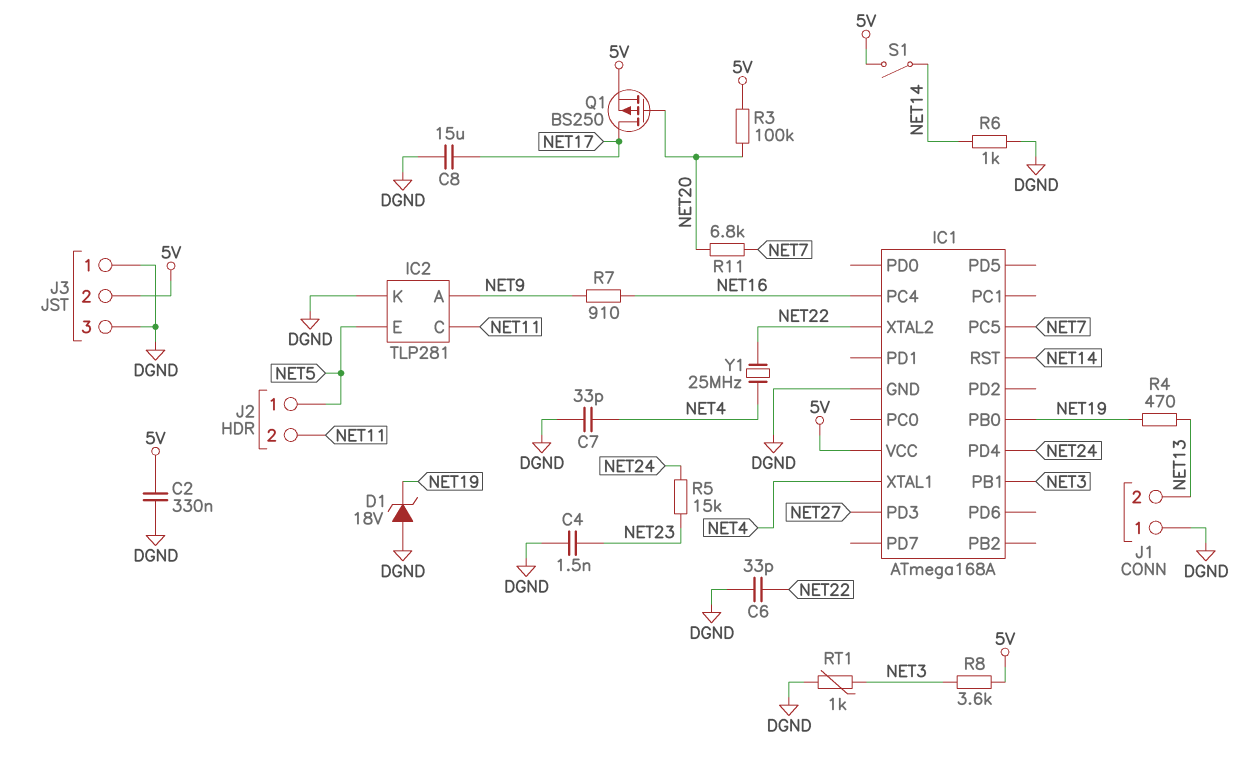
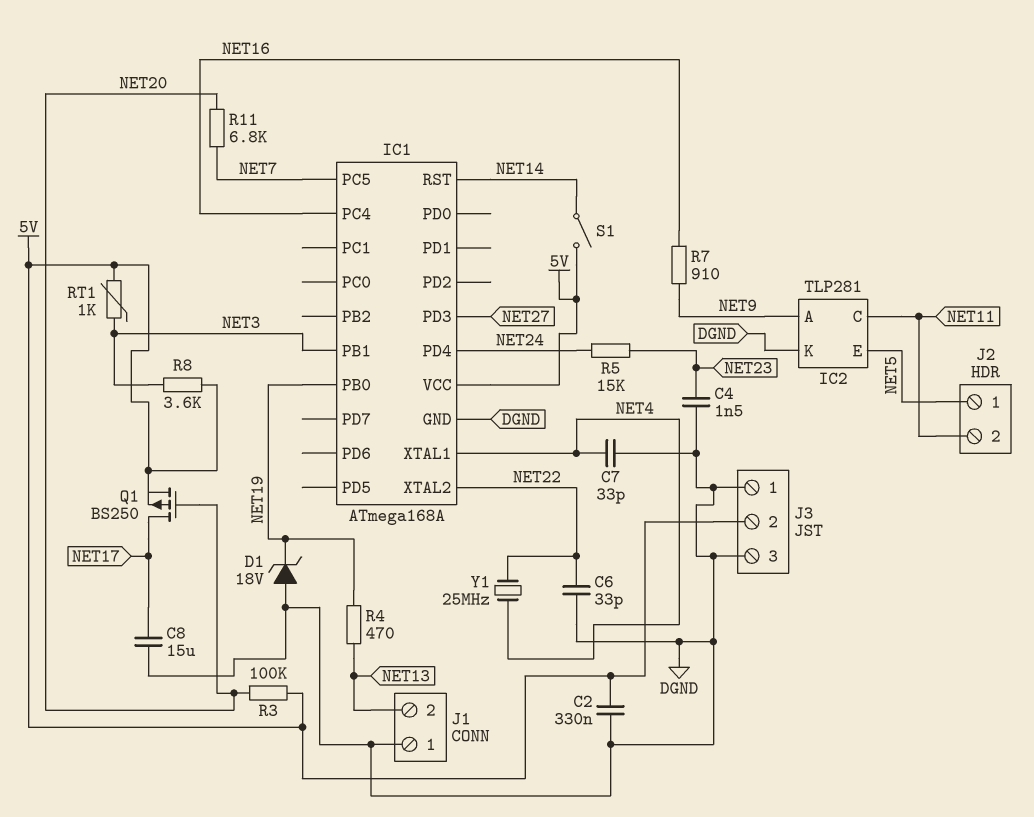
R6: 1k (DGND, NET14) -> none
RT1: 1k (DGND, NET3) -> 1k (5V, NET3)

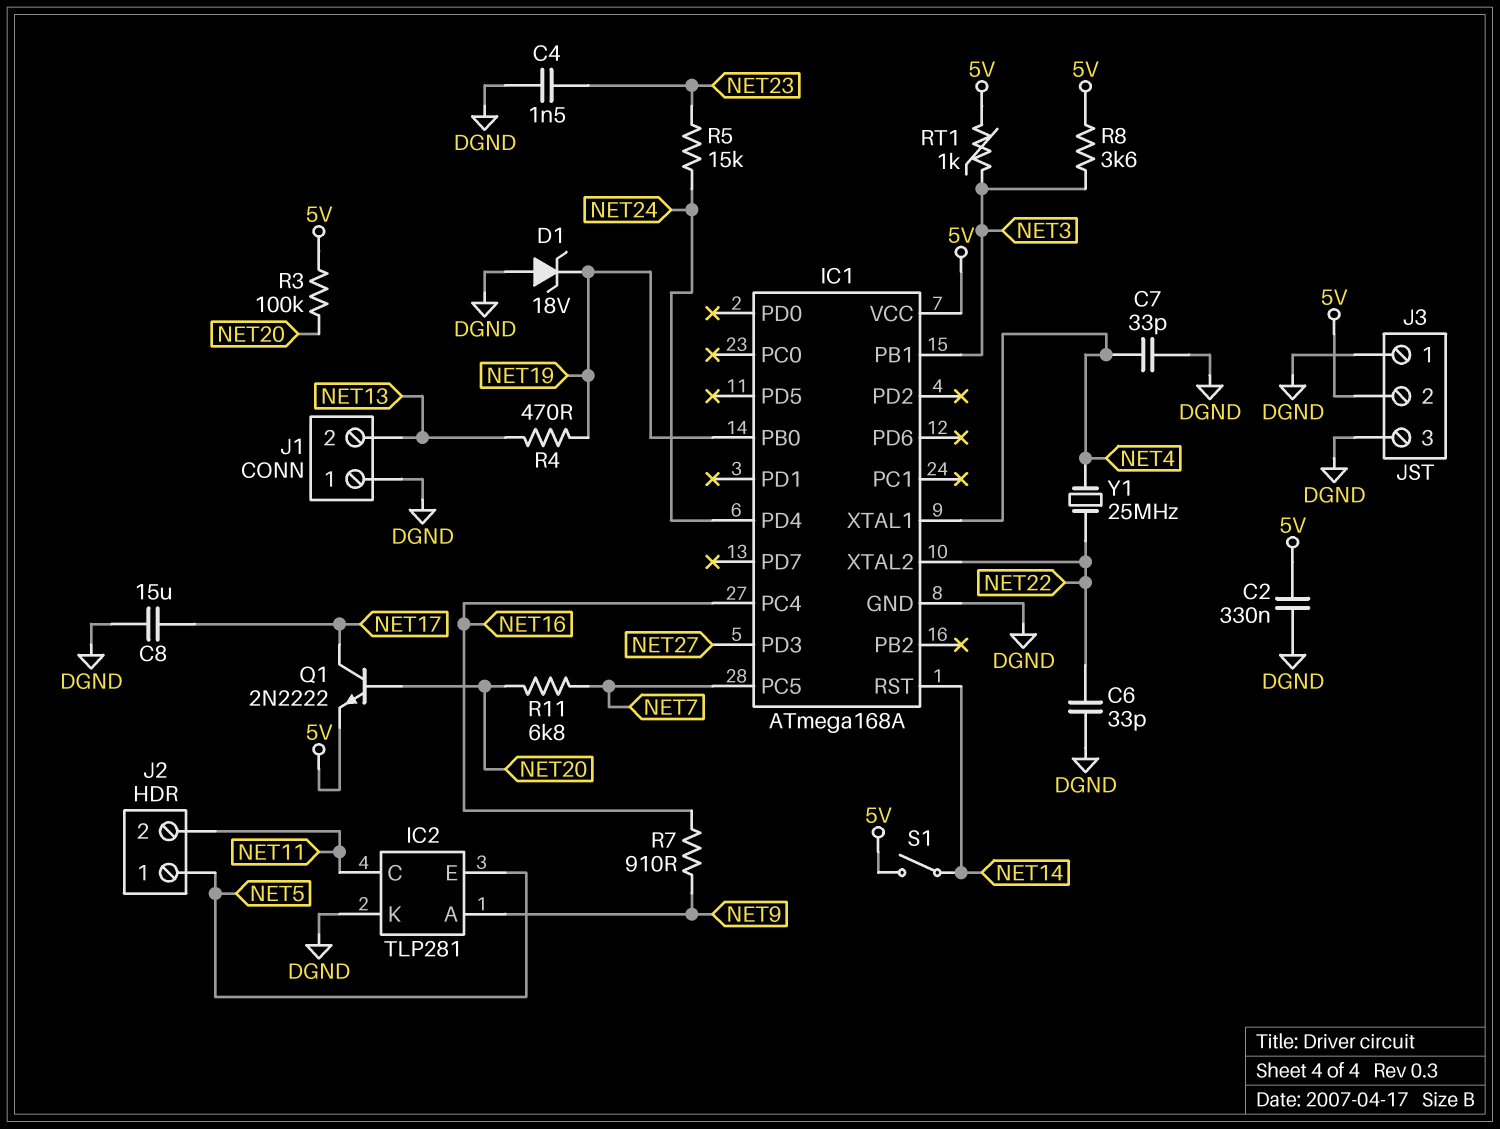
Q1: PMOS BS250 (G NET20, D NET17, S 5V) -> NPN 2N2222 (B NET20, C NET17, E 5V)

